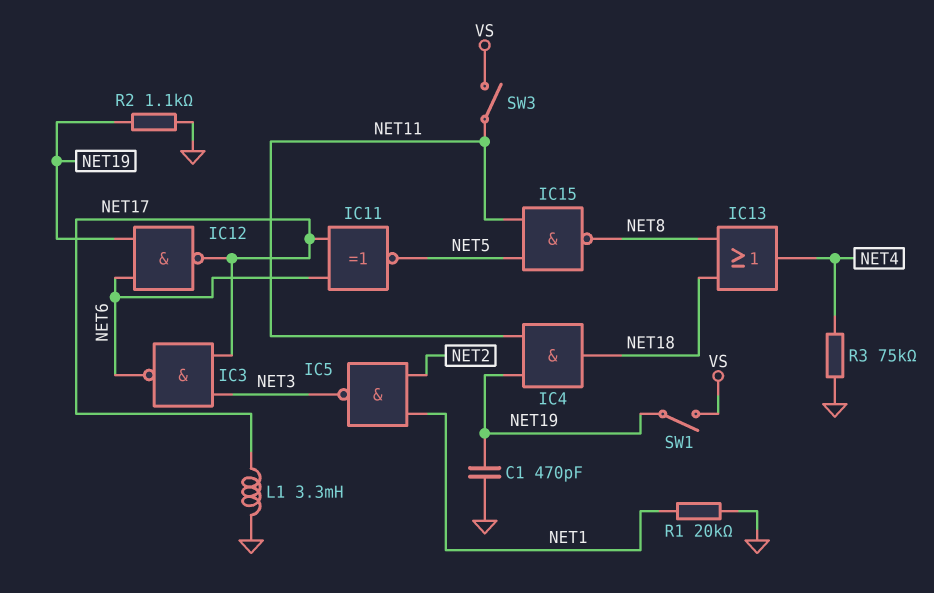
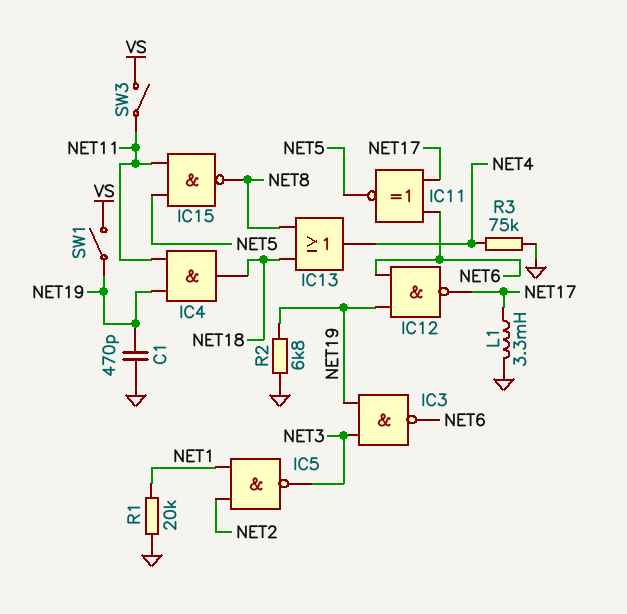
IC3: NAND (in NET3, in NET17, out NET6) -> NAND (in NET3, in NET19, out NET6)
R2: 1.1k (GND, NET19) -> 6.8k (GND, NET19)

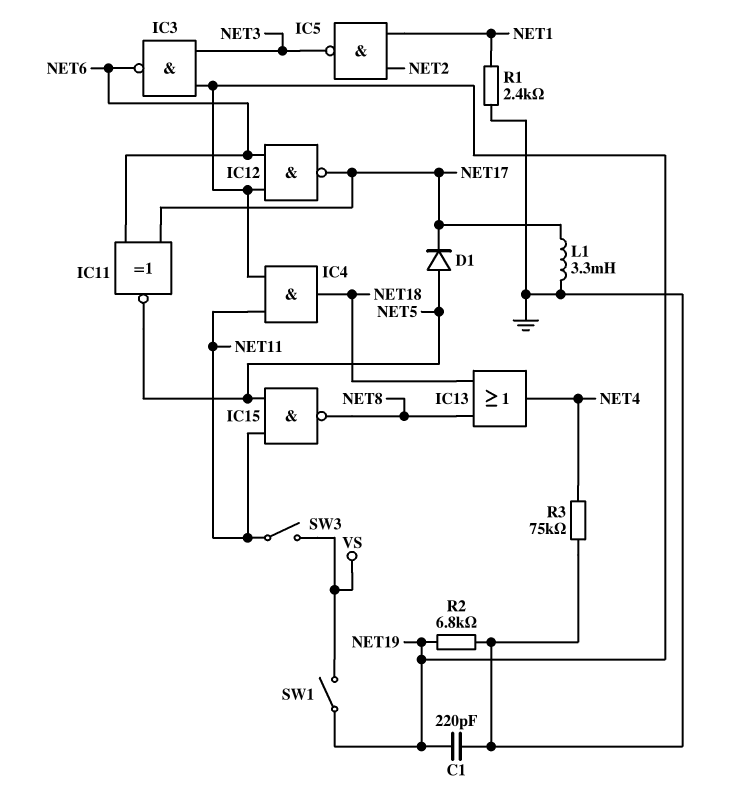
C1: 470pF (GND, NET19) -> 220pF (GND, NET19)
D1: none -> diode (A NET5, K NET17)
R1: 20k (GND, NET1) -> 2.4k (GND, NET1)

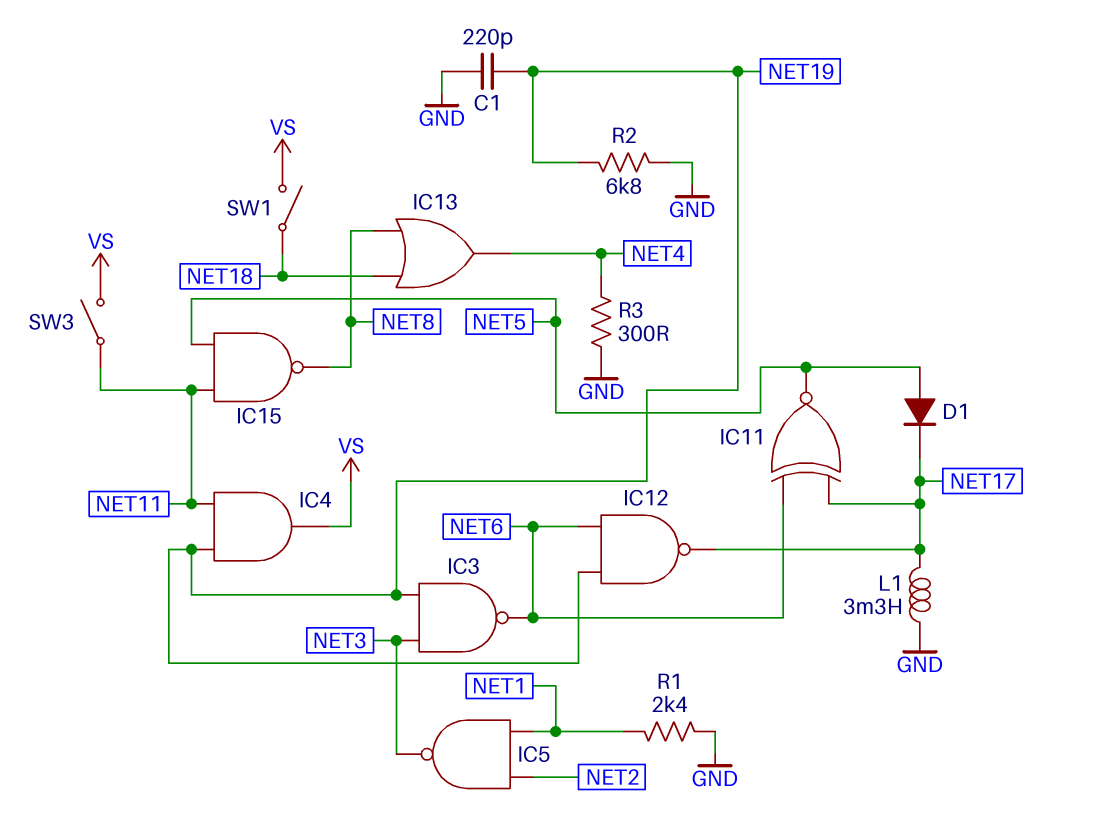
IC4: AND (in NET11, in NET19, out NET18) -> AND (in NET11, in NET19, out VS)
R3: 75k (GND, NET4) -> 300 (GND, NET4)
SW1: switch (NET19, VS) -> switch (NET18, VS)

